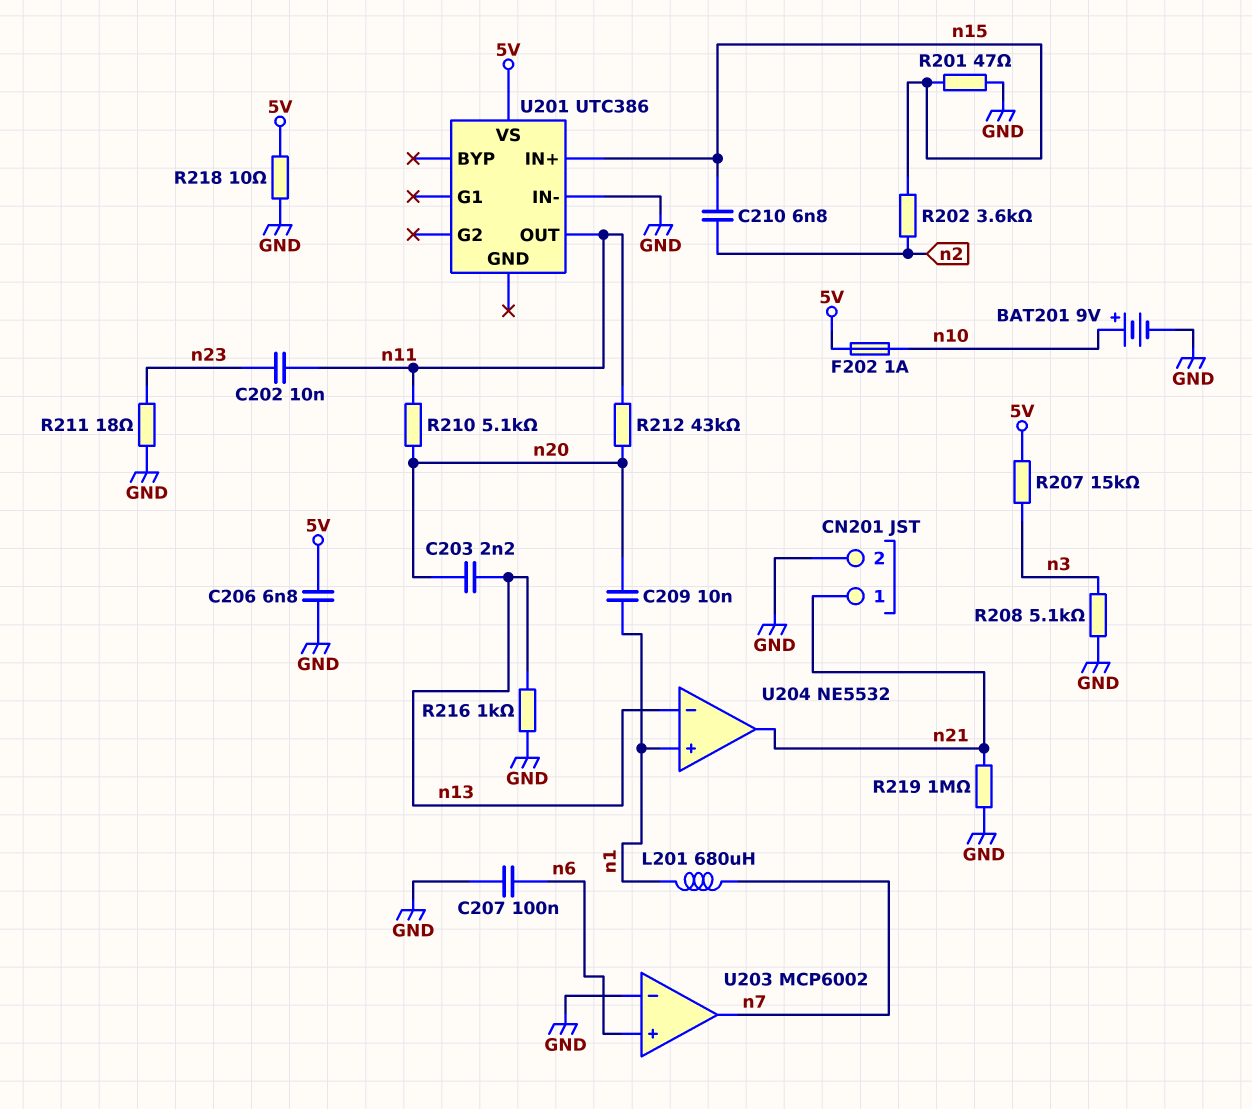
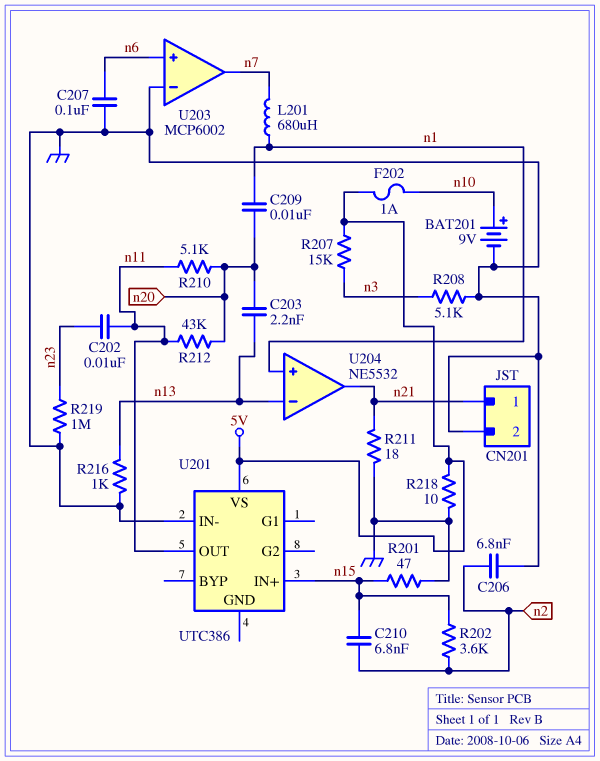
C206: 6.8nF (5V, GND) -> 6.8nF (GND, n2)
R211: 18 (GND, n23) -> 18 (GND, n21)
R219: 1M (GND, n21) -> 1M (GND, n23)

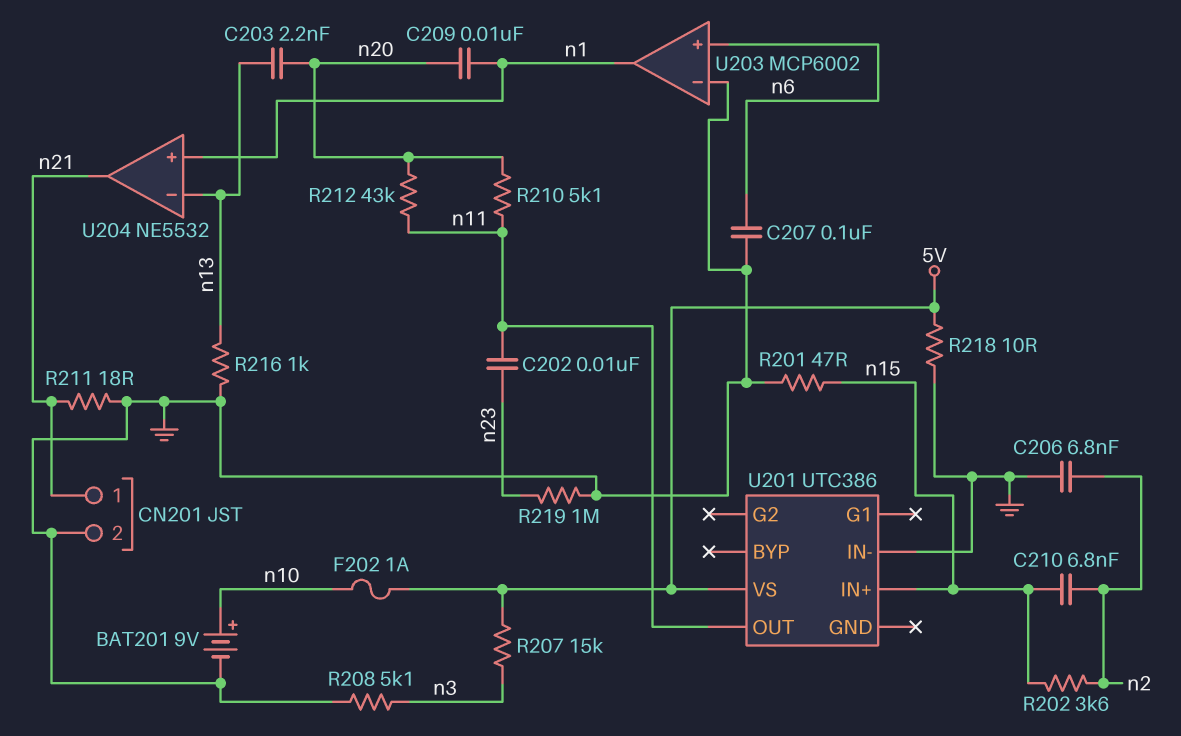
L201: 680uH (n1, n7) -> none
U203 pin out: n7 -> n1

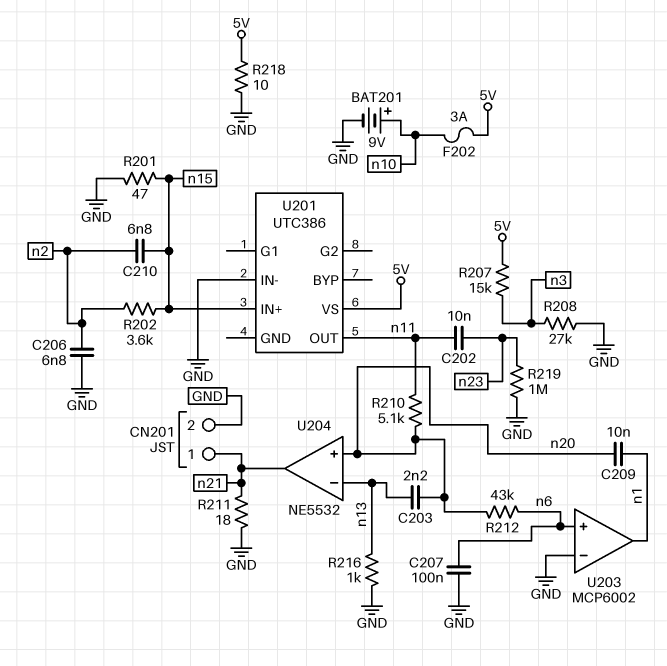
F202: 1A (5V, n10) -> 3A (5V, n10)
R208: 5.1k (GND, n3) -> 27k (GND, n3)
R212: 43k (n11, n20) -> 43k (n6, n20)
U204 pin in+: n1 -> n20

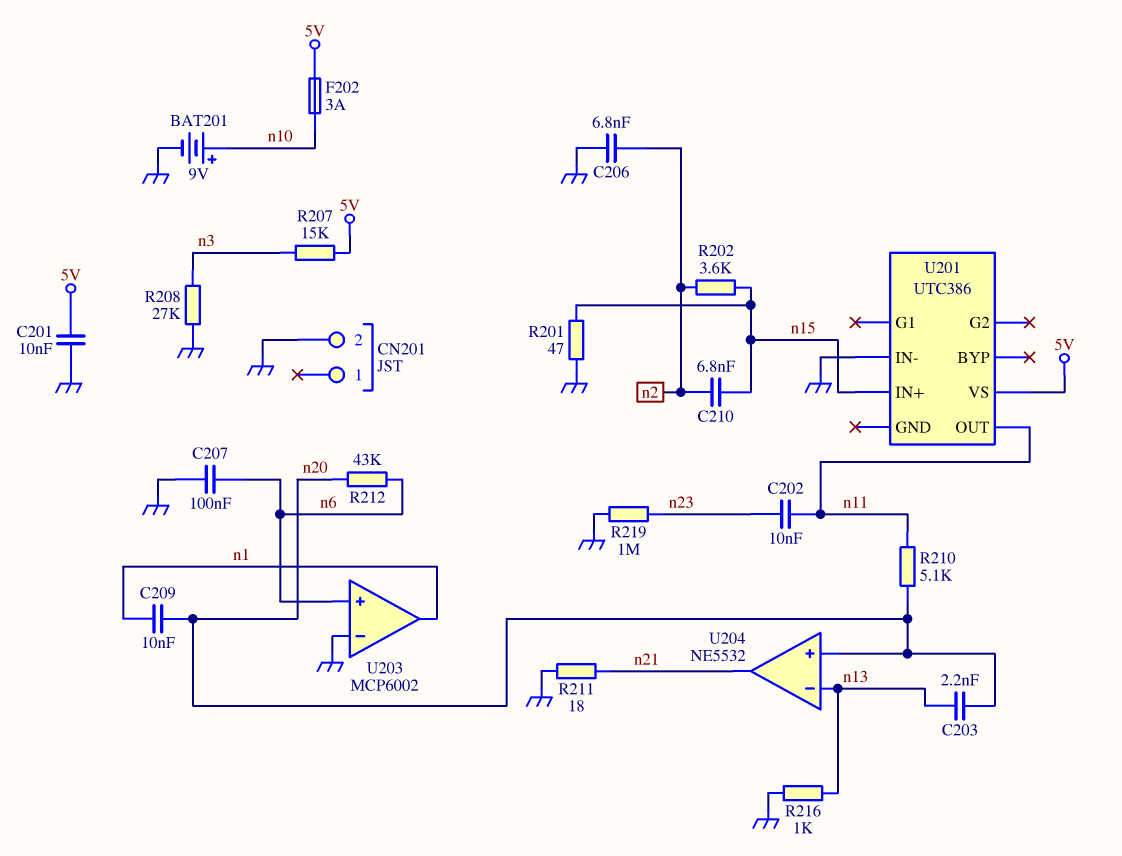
C201: none -> 10nF (5V, GND)
CN201 pin 1: n21 -> none
R218: 10 (5V, GND) -> none

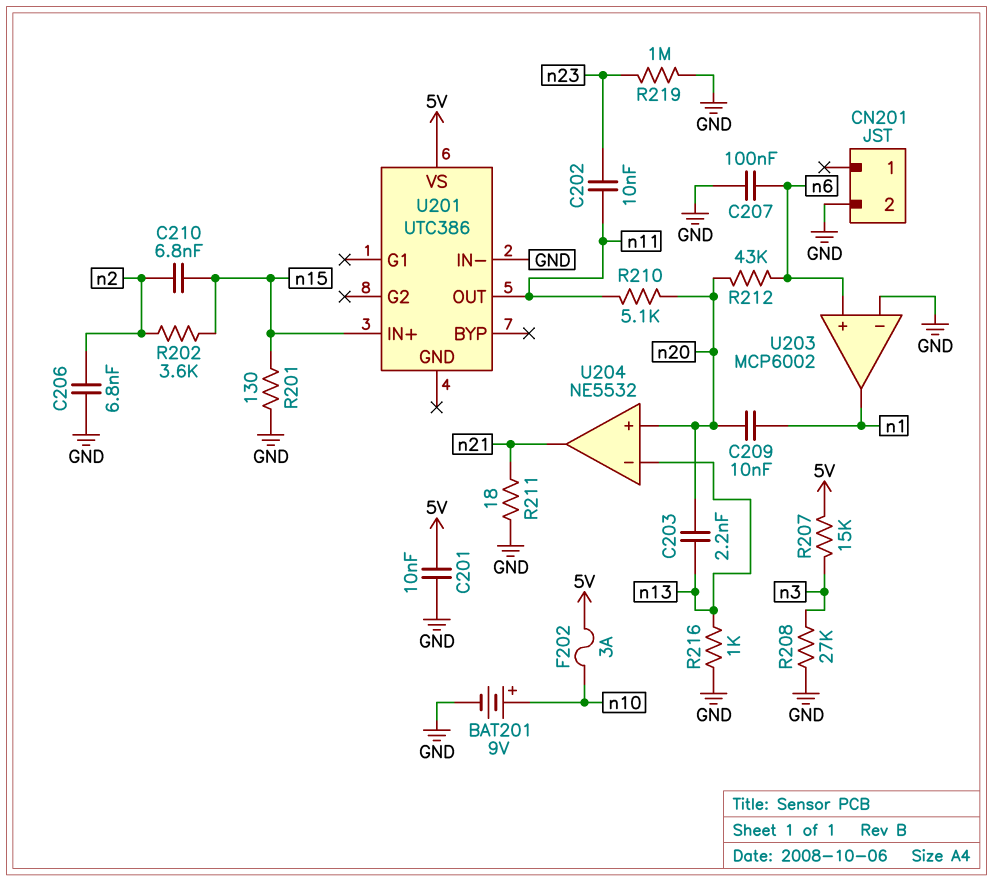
R201: 47 (GND, n15) -> 130 (GND, n15)

